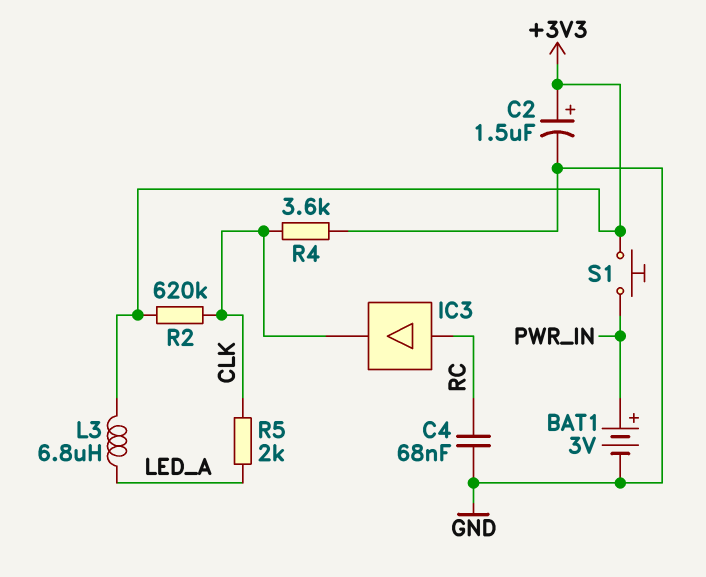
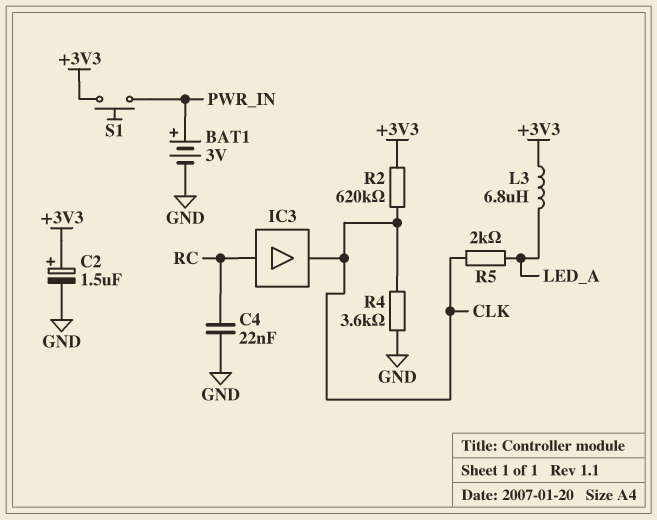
C4: 68nF (GND, RC) -> 22nF (GND, RC)

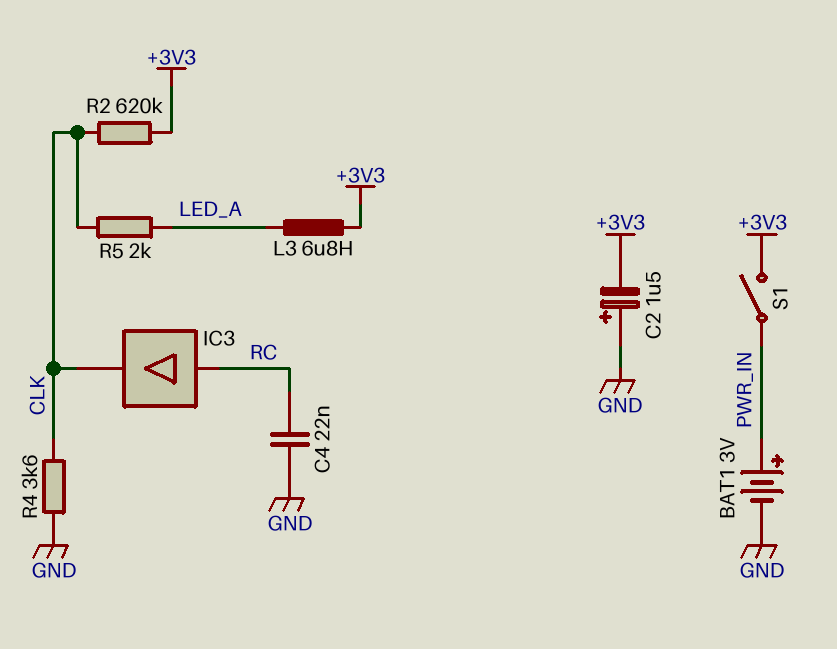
C2: 1.5uF (plus +3V3, minus GND) -> 1.5uF (plus GND, minus +3V3)
S1: button (+3V3, PWR_IN) -> switch (+3V3, PWR_IN)

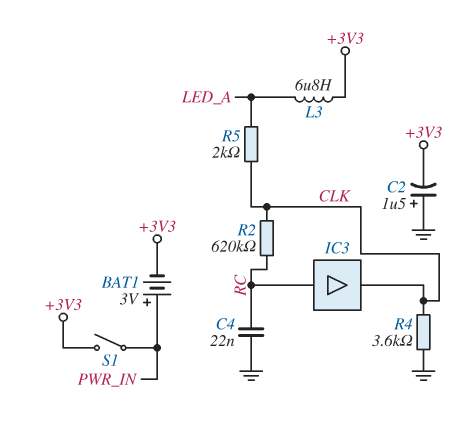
BAT1: 3V (plus PWR_IN, minus GND) -> 3V (plus PWR_IN, minus +3V3)
R2: 620k (+3V3, CLK) -> 620k (CLK, RC)

